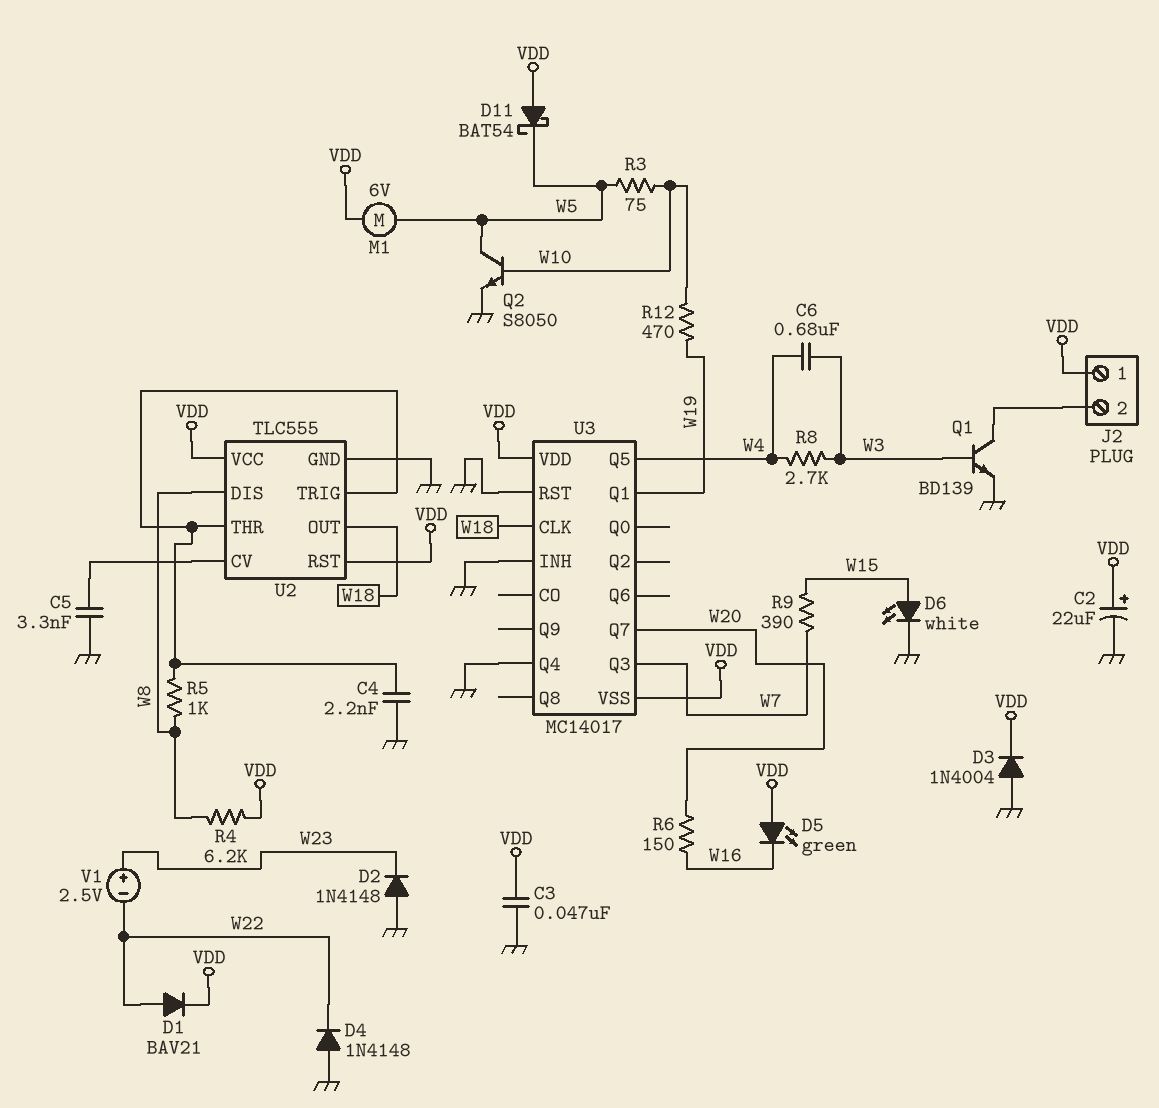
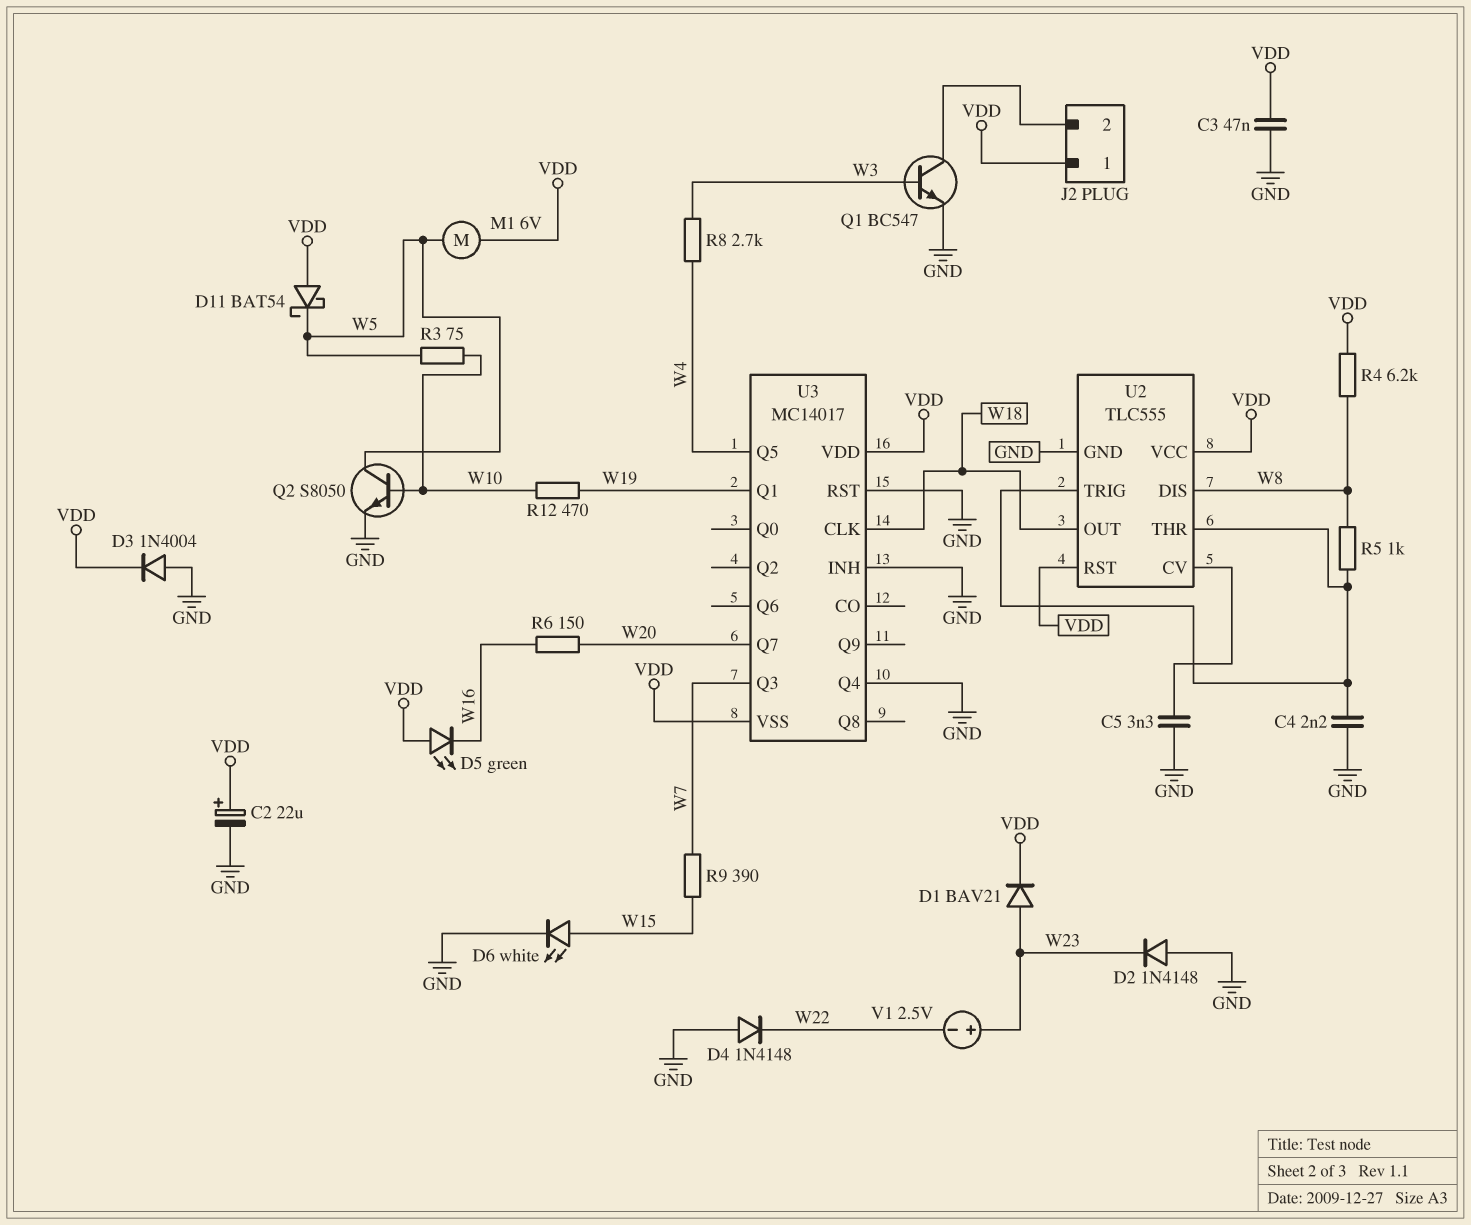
C6: 680nF (W3, W4) -> none
D1: diode BAV21 (A W22, K VDD) -> diode BAV21 (A W23, K VDD)
Q1: NPN BD139 (B W3, C J2/2, E GND) -> NPN BC547 (B W3, C J2/2, E GND)

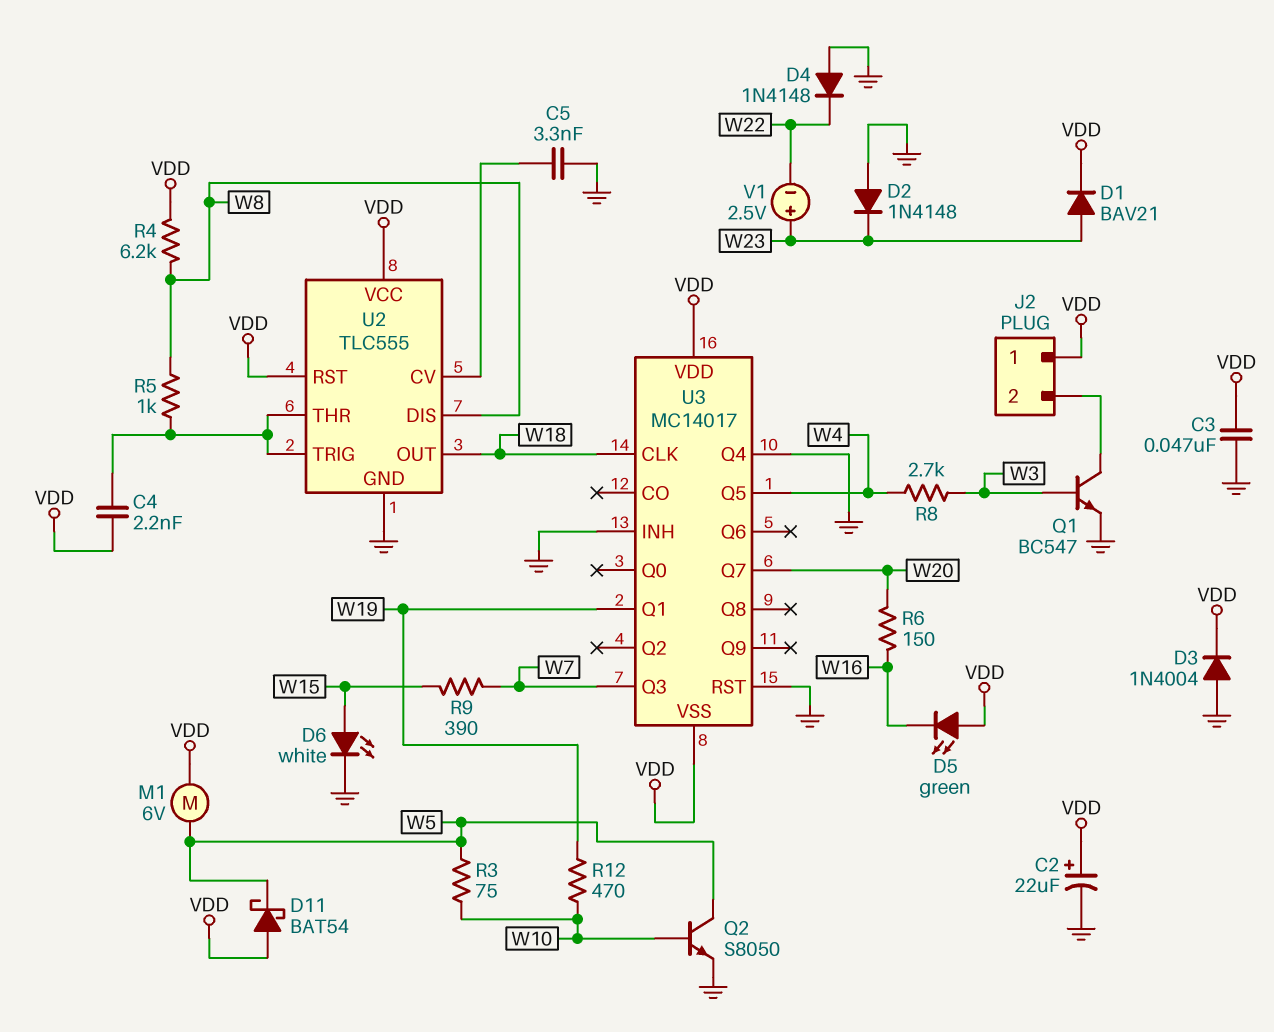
C4: 2.2nF (GND, U2/THR) -> 2.2nF (U2/THR, VDD)

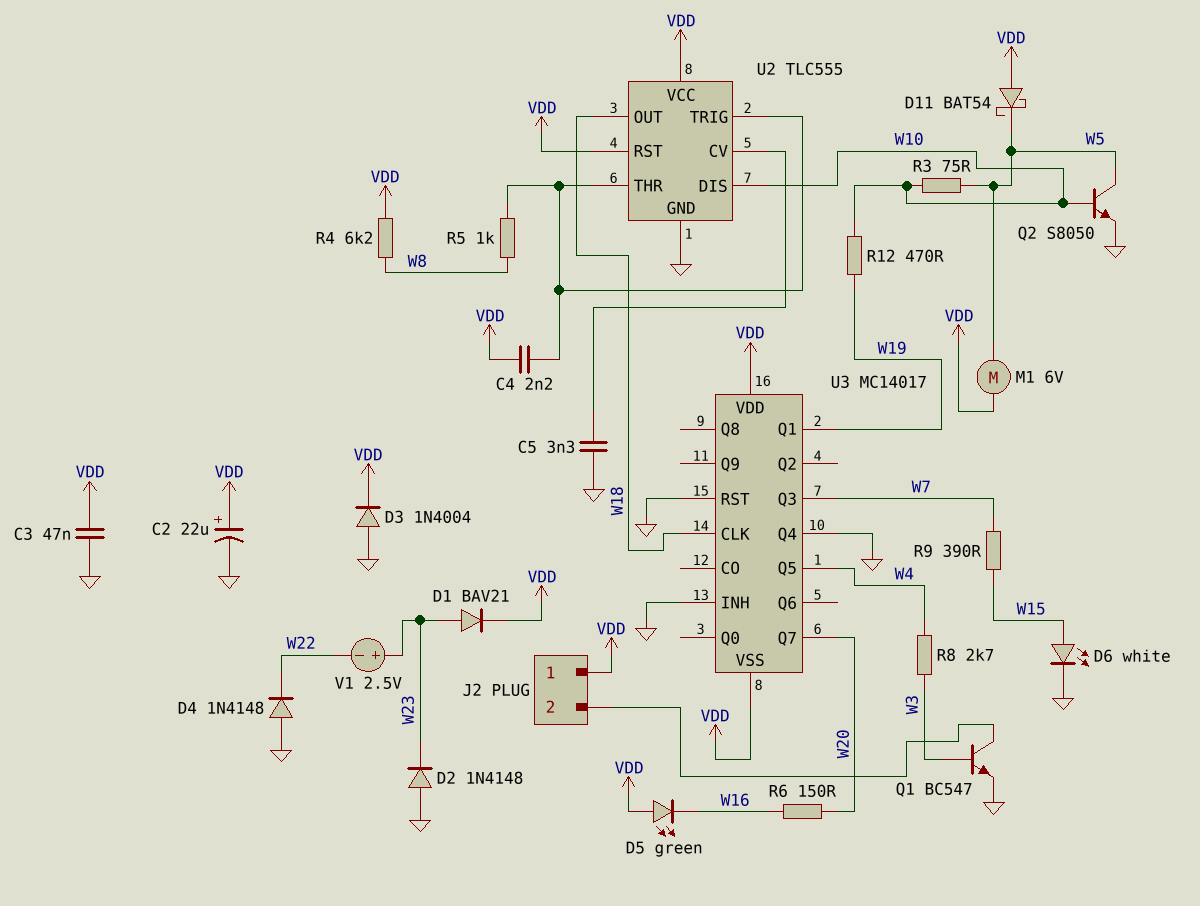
U2 pin DIS: W8 -> W10

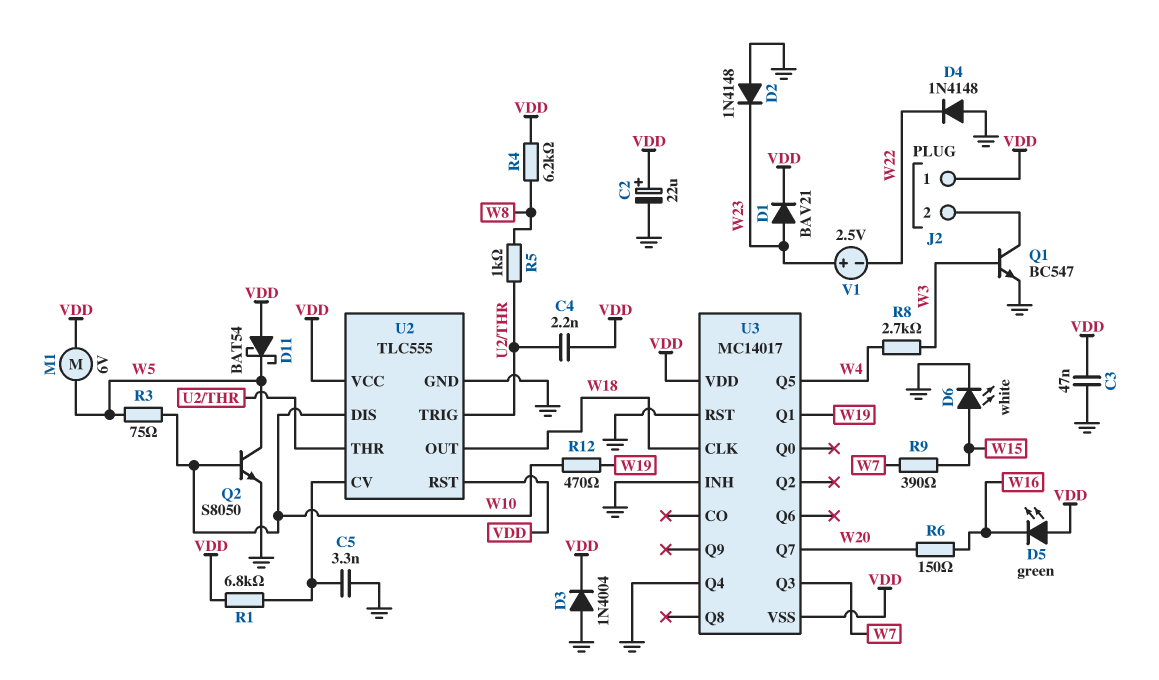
R1: none -> 6.8k (U2/CV, VDD)

